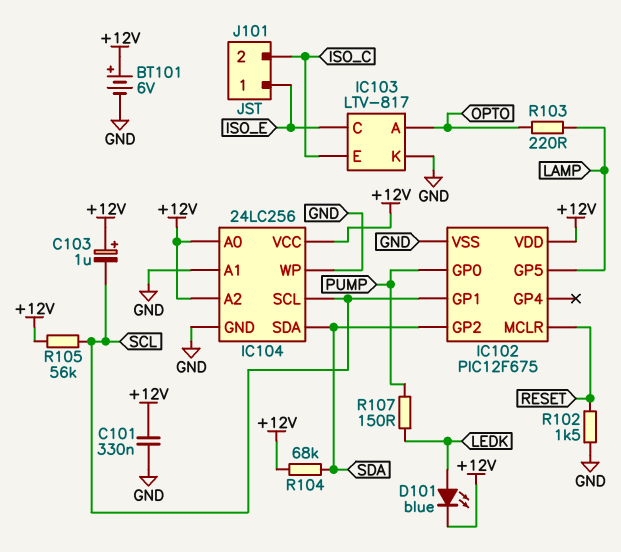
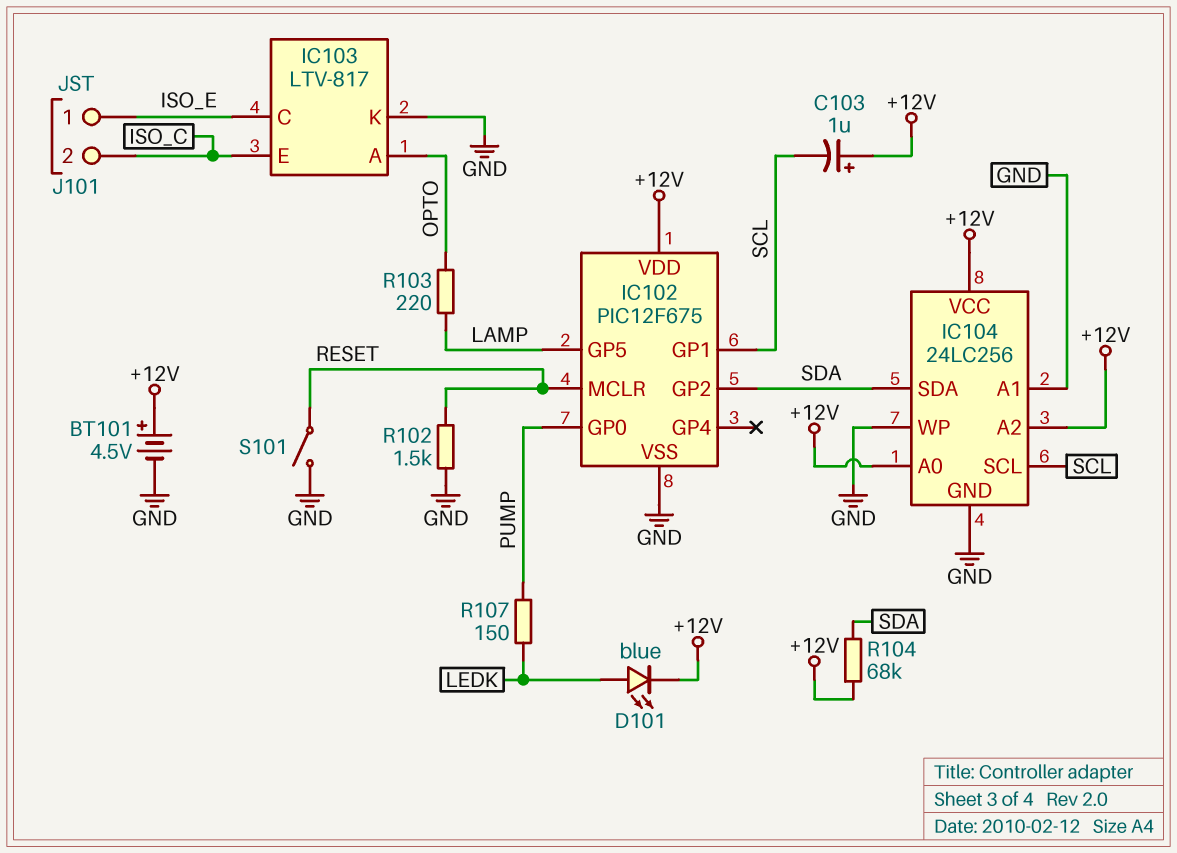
BT101: 6V (plus +12V, minus GND) -> 4.5V (plus +12V, minus GND)
C101: 330nF (+12V, GND) -> none
R105: 56k (+12V, SCL) -> none
S101: none -> switch (GND, RESET)

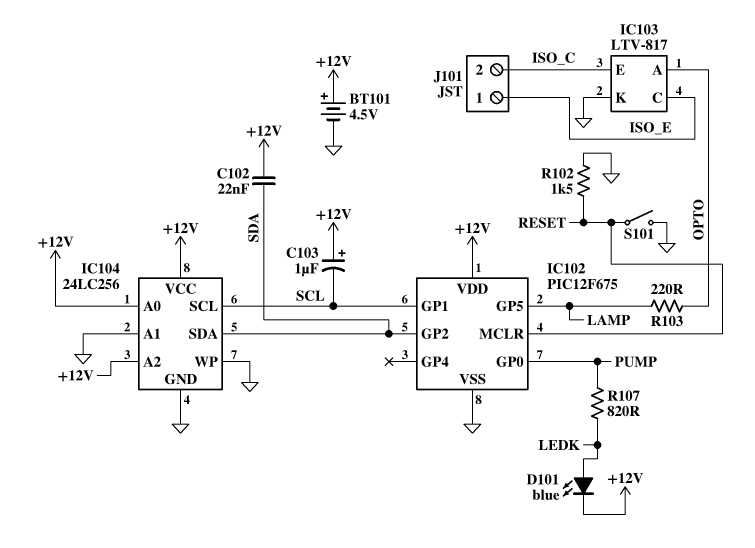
C102: none -> 22nF (+12V, SDA)
R104: 68k (+12V, SDA) -> none
R107: 150 (LEDK, PUMP) -> 820 (LEDK, PUMP)

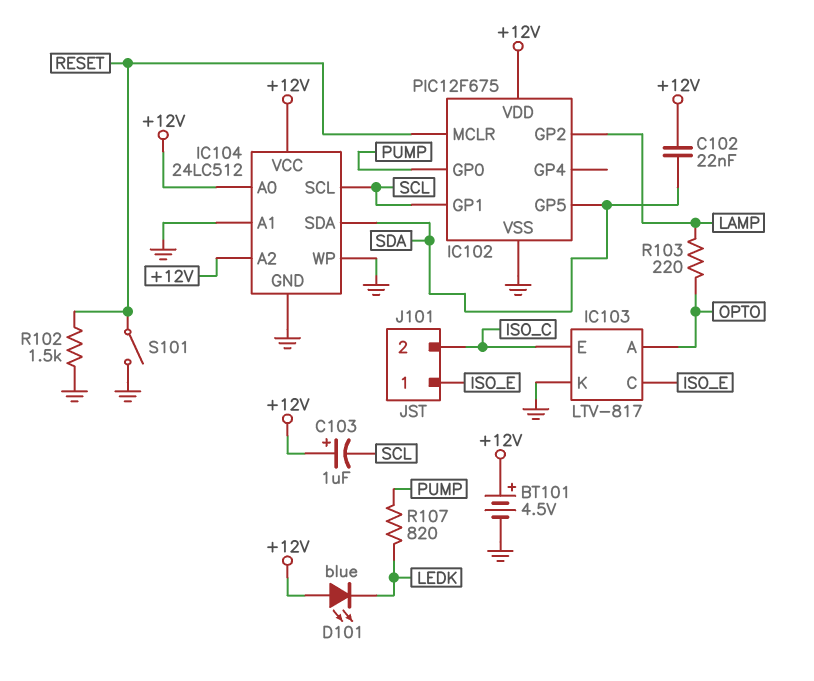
D101: LED blue (A LEDK, K +12V) -> LED blue (A +12V, K LEDK)
IC102 pin GP2: SDA -> LAMP
IC102 pin GP5: LAMP -> SDA
IC104: 24LC256 -> 24LC512

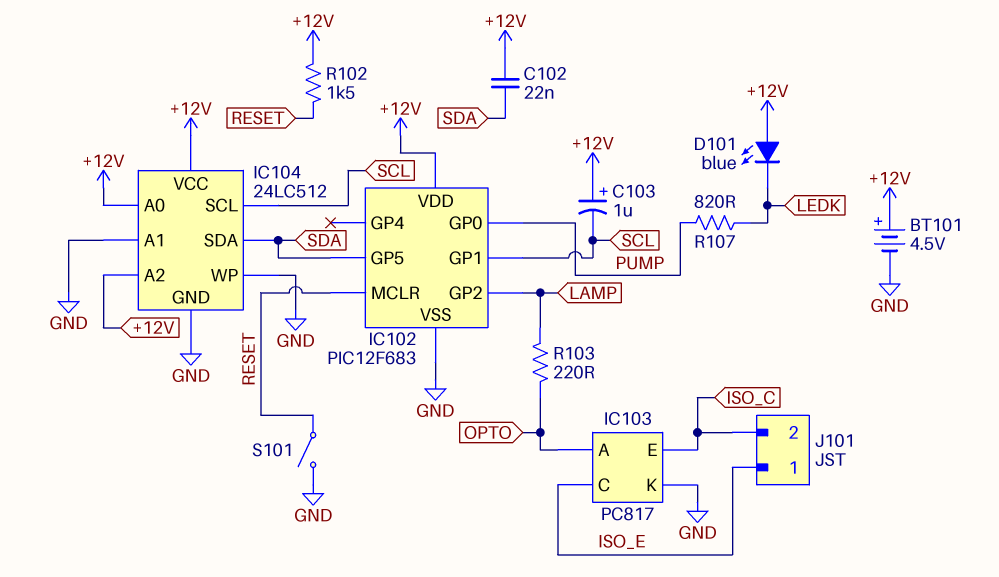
IC102: PIC12F675 -> PIC12F683
IC103: LTV-817 -> PC817
R102: 1.5k (GND, RESET) -> 1.5k (+12V, RESET)

